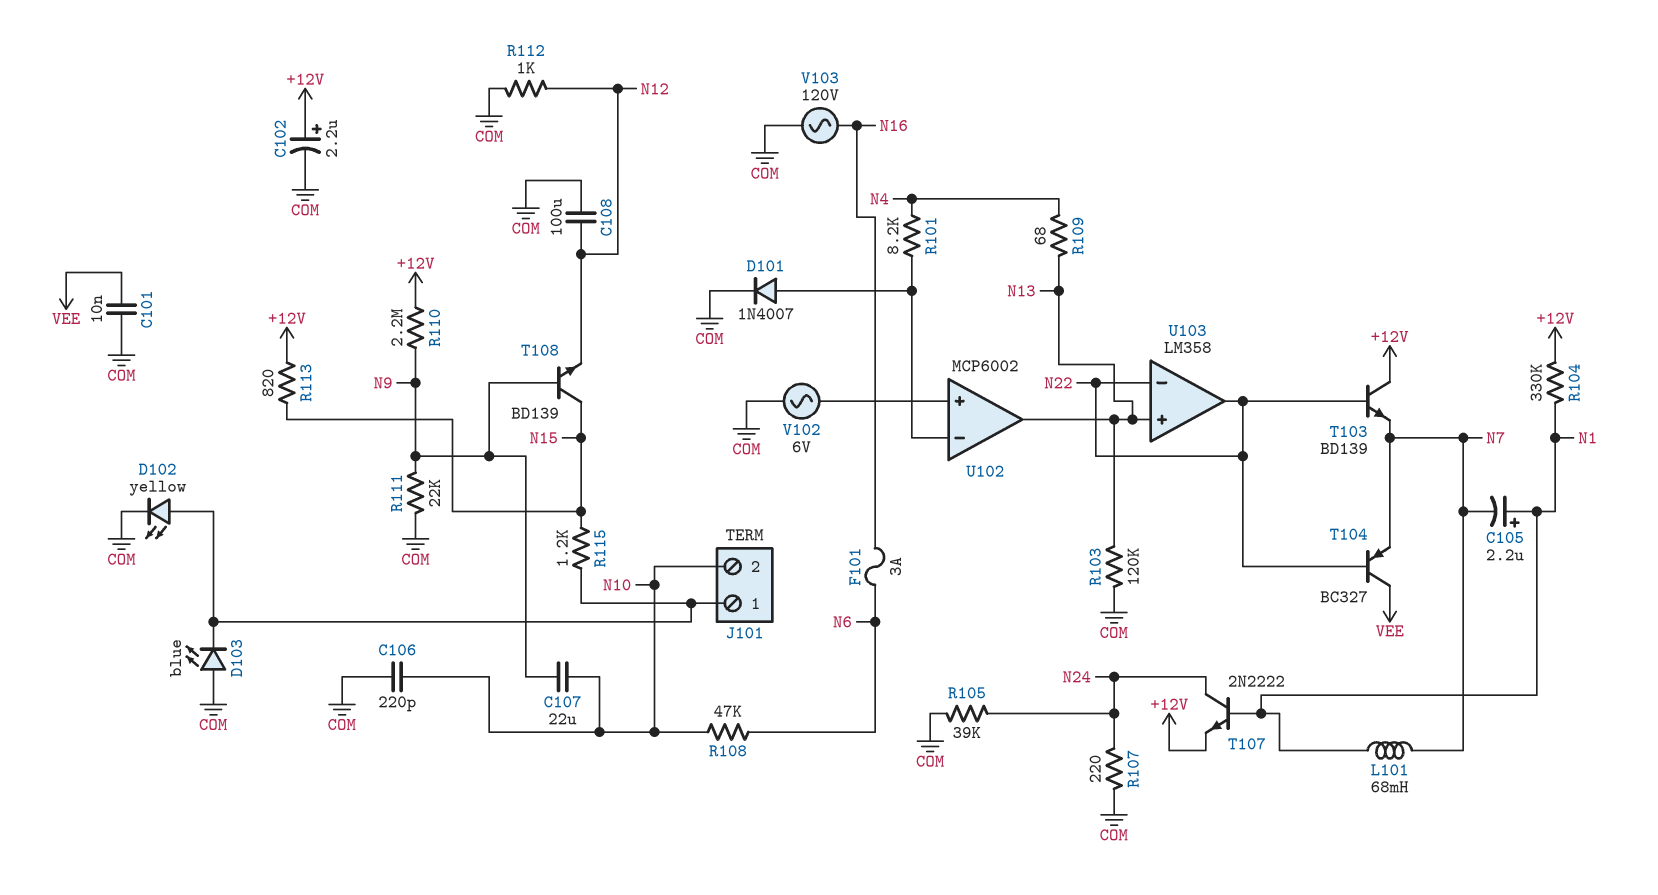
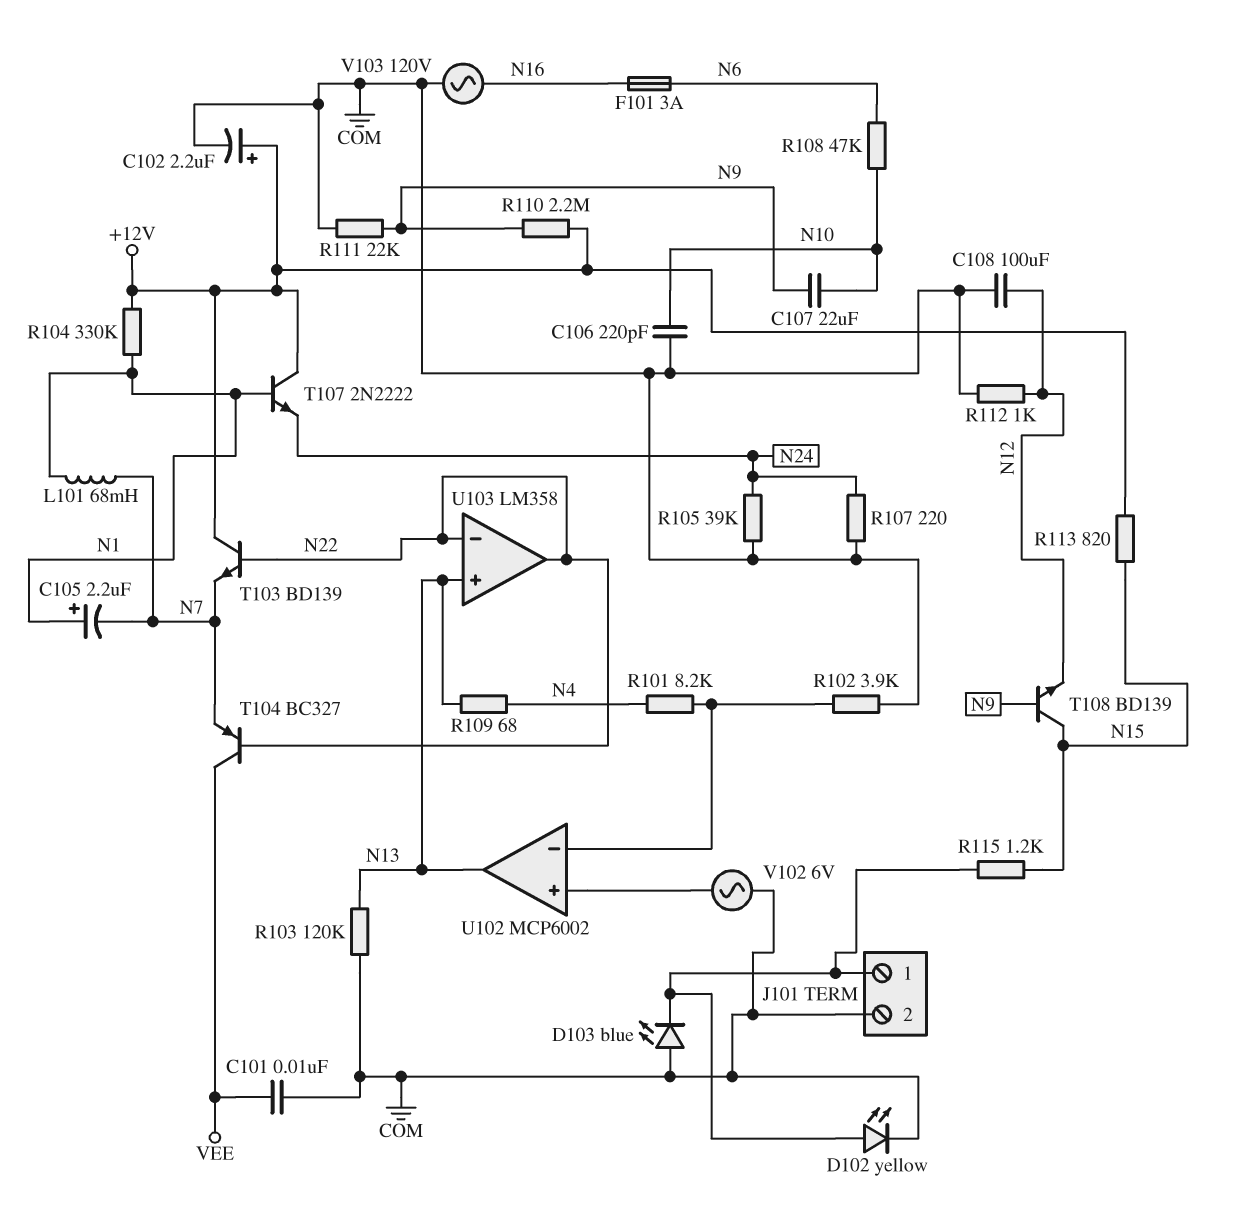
D101: diode 1N4007 (A U102/in-, K COM) -> none
J101 pin 2: N10 -> COM
R102: none -> 3.9k (COM, U102/in-)
T107: NPN 2N2222 (B N1, C N24, E +12V) -> NPN 2N2222 (B N1, C +12V, E N24)

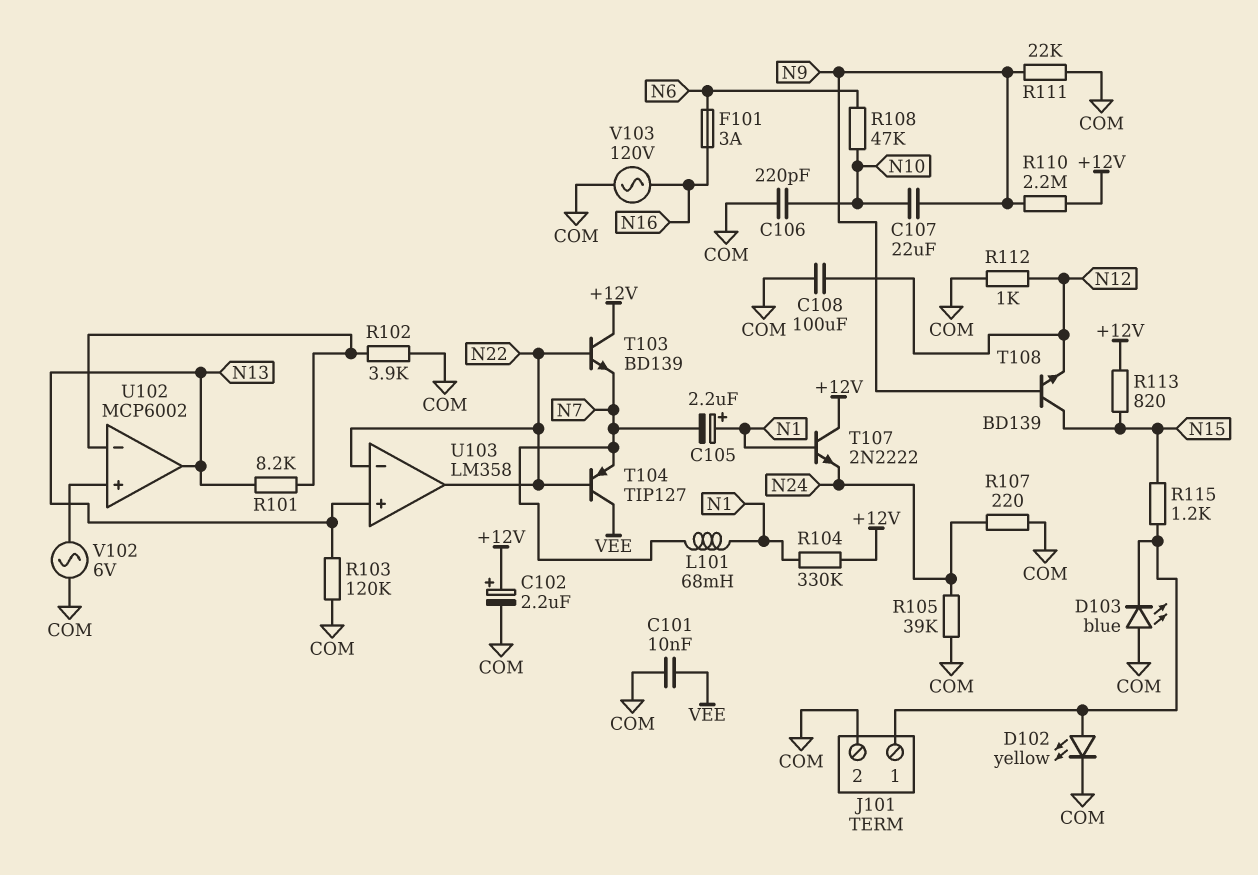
R101: 8.2k (N4, U102/in-) -> 8.2k (N13, U102/in-)
R109: 68 (N4, N13) -> none
T104: PNP BC327 (B N22, C VEE, E N7) -> PNP TIP127 (B N22, C VEE, E N7)

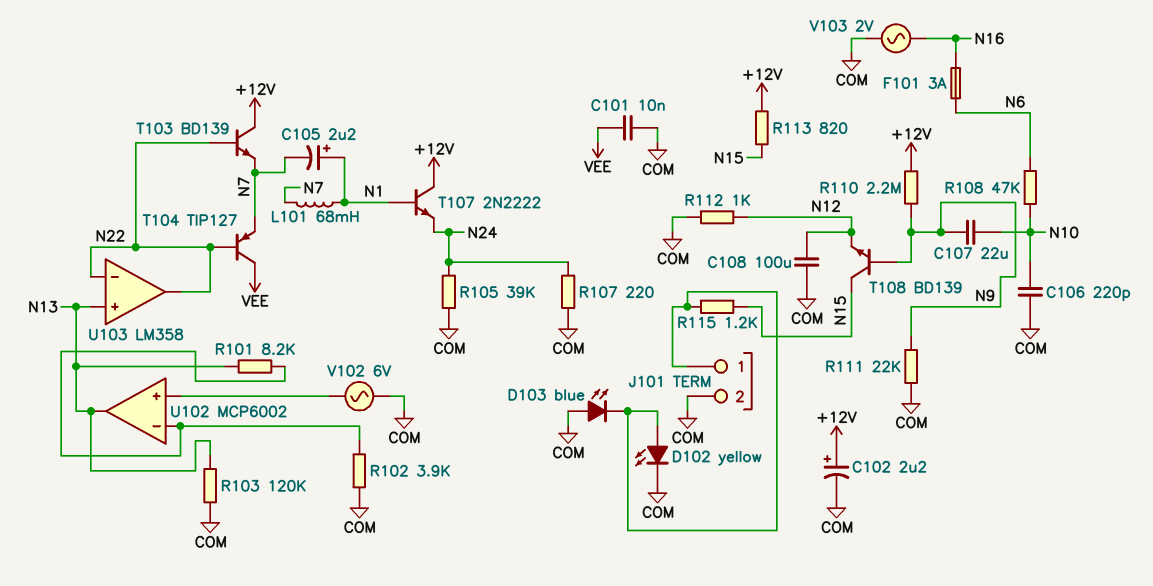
R104: 330k (+12V, N1) -> none
V103: AC 120V (COM, N16) -> AC 2V (COM, N16)

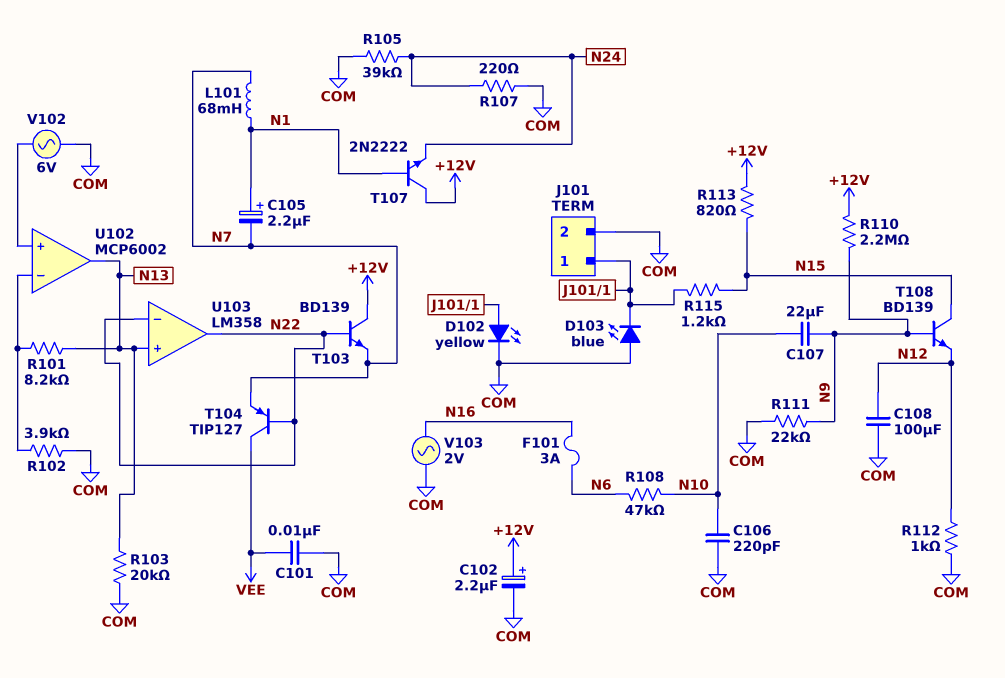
R103: 120k (COM, N13) -> 20k (COM, N13)

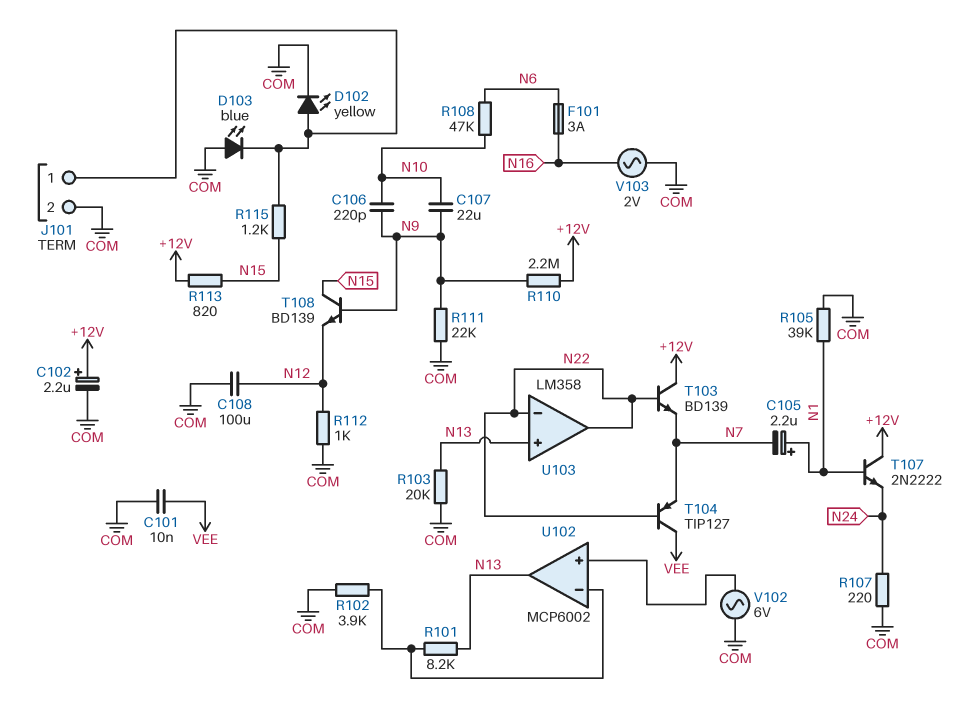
C106: 220pF (COM, N10) -> 220pF (N9, N10)
L101: 68mH (N1, N7) -> none
R105: 39k (COM, N24) -> 39k (COM, N1)

